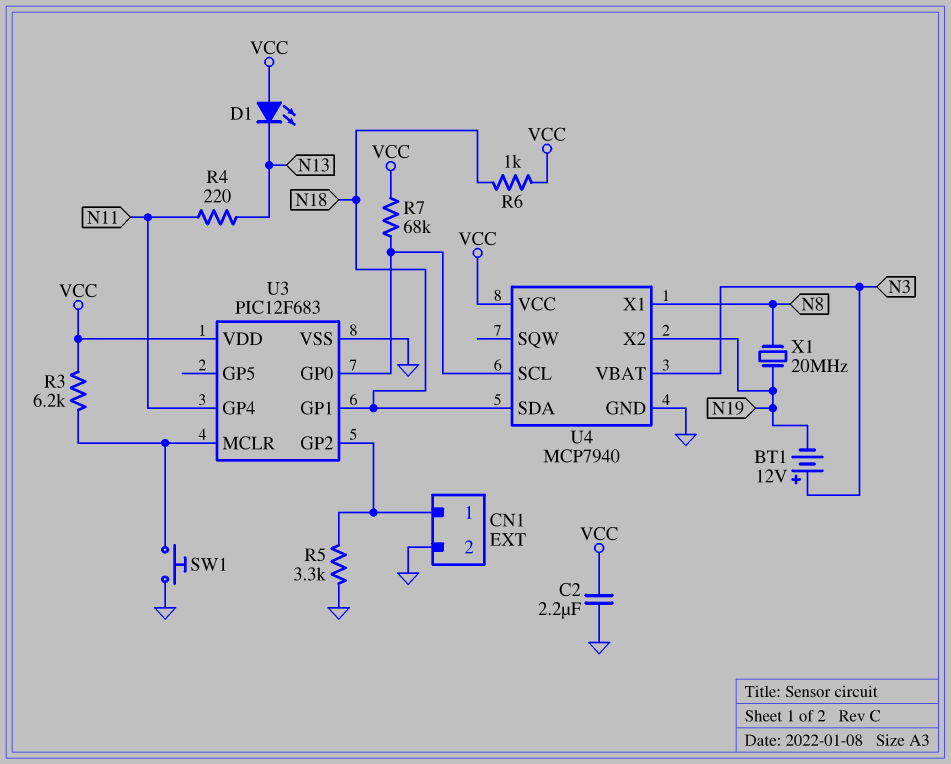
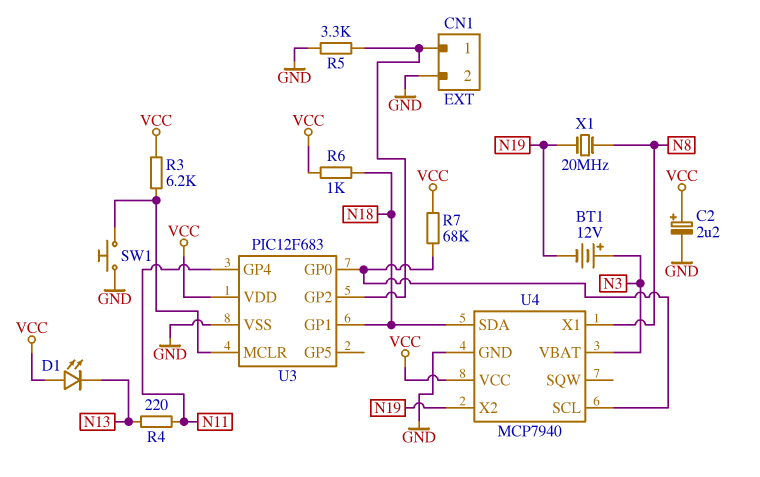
C2: 2.2uF (GND, VCC) -> 2.2uF (plus VCC, minus GND)

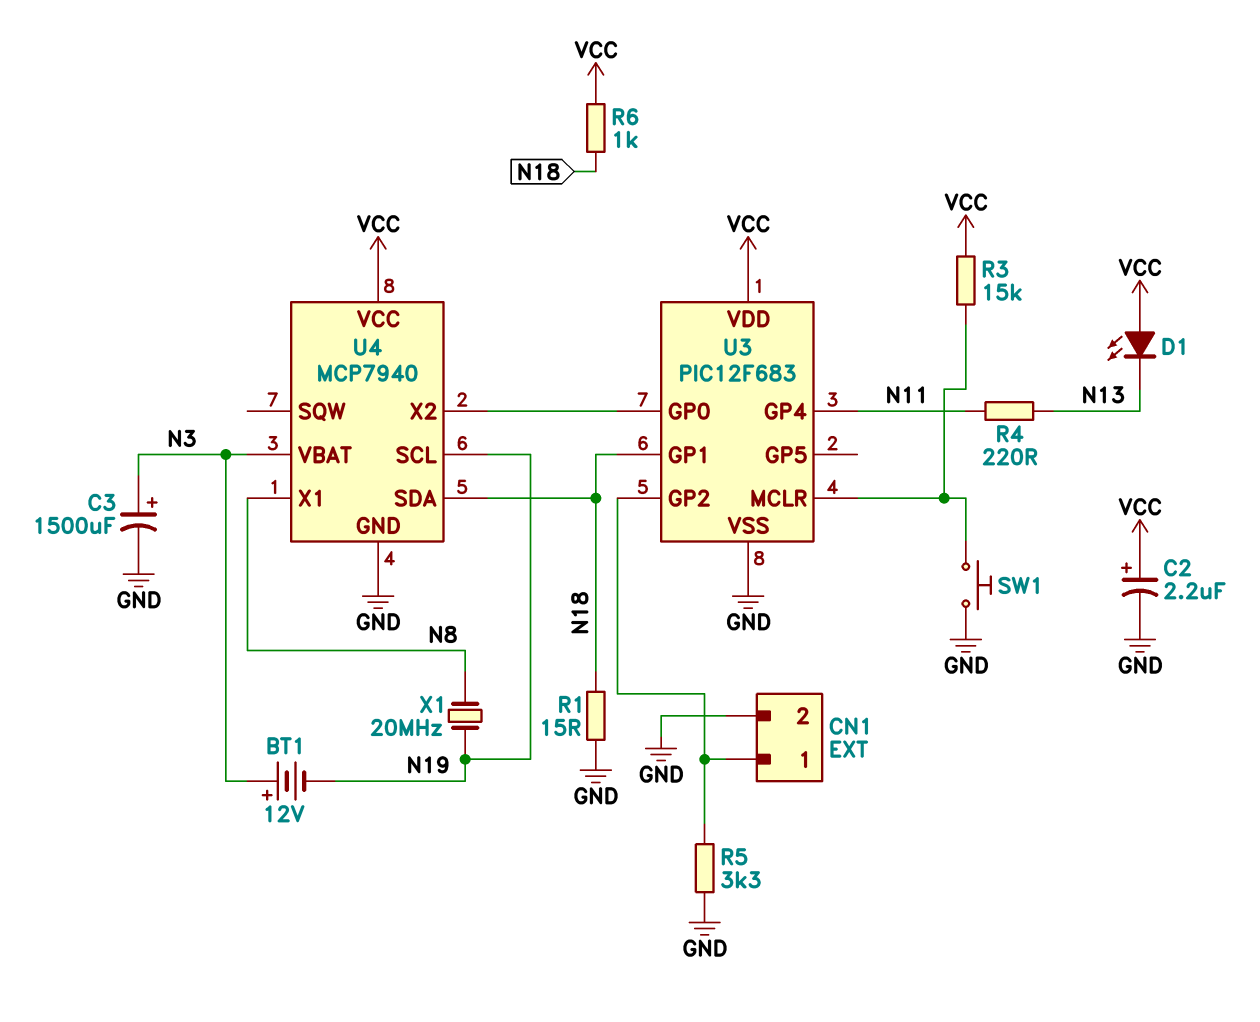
C3: none -> 1500uF (plus N3, minus GND)
R1: none -> 15 (GND, N18)
R3: 6.2k (U3/MCLR, VCC) -> 15k (U3/MCLR, VCC)
R7: 68k (U3/GP0, VCC) -> none
U4 pin SCL: U3/GP0 -> N19
U4 pin X2: N19 -> U3/GP0

